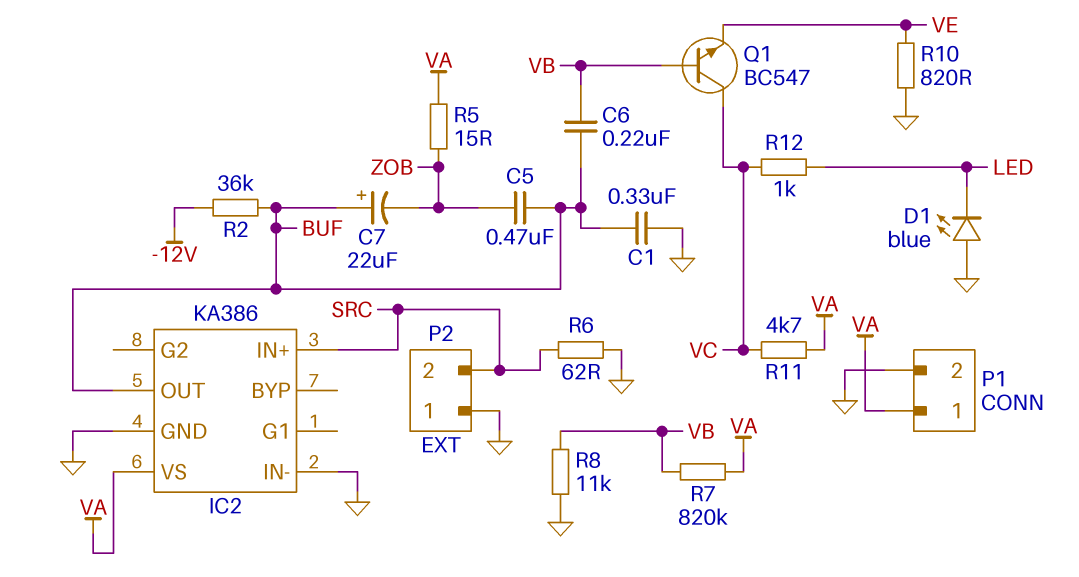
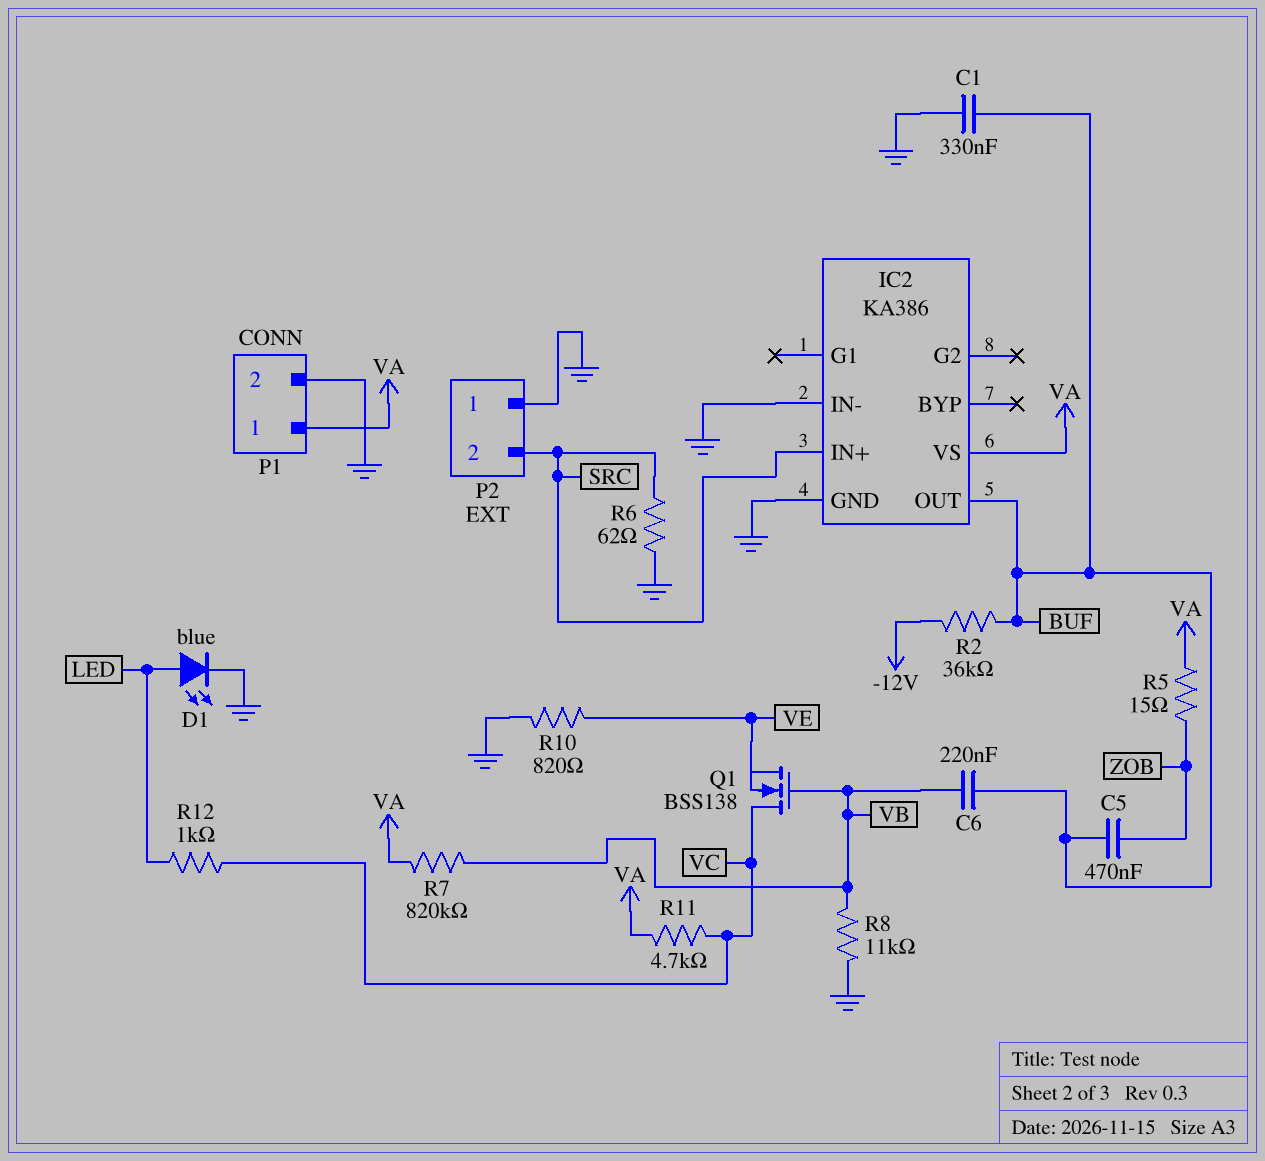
C7: 22uF (plus BUF, minus ZOB) -> none
D1: LED blue (A GND, K LED) -> LED blue (A LED, K GND)
Q1: NPN BC547 (B VB, C VC, E VE) -> NMOS BSS138 (G VB, D VC, S VE)

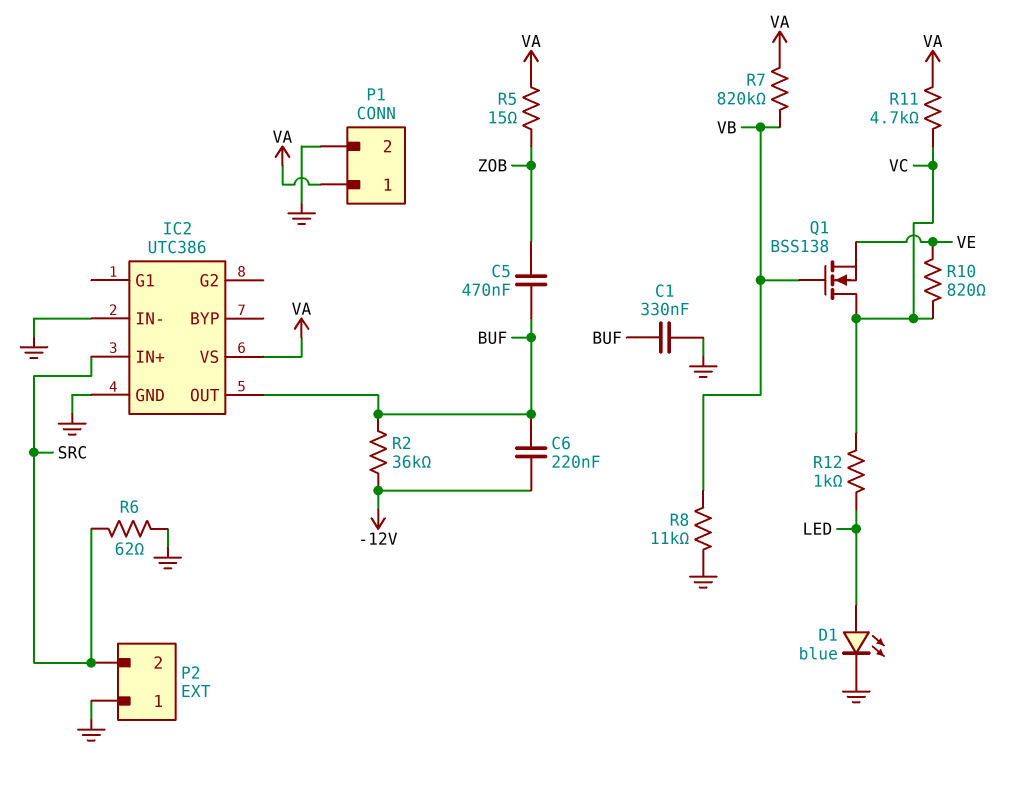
C6: 220nF (BUF, VB) -> 220nF (-12V, BUF)
IC2: KA386 -> UTC386
R10: 820 (GND, VE) -> 820 (VC, VE)

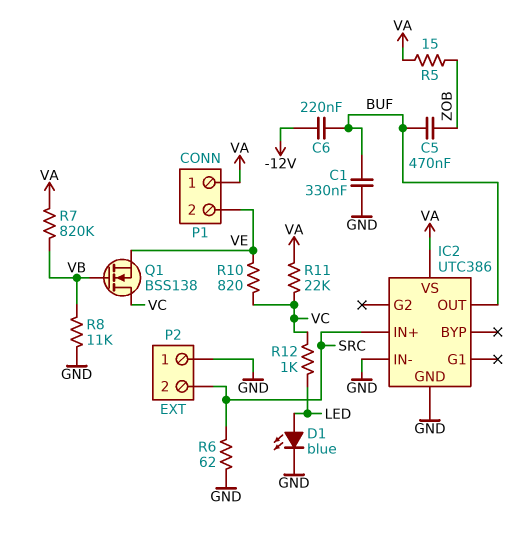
P1 pin 2: GND -> VE
R2: 36k (-12V, BUF) -> none
R11: 4.7k (VA, VC) -> 22k (VA, VC)

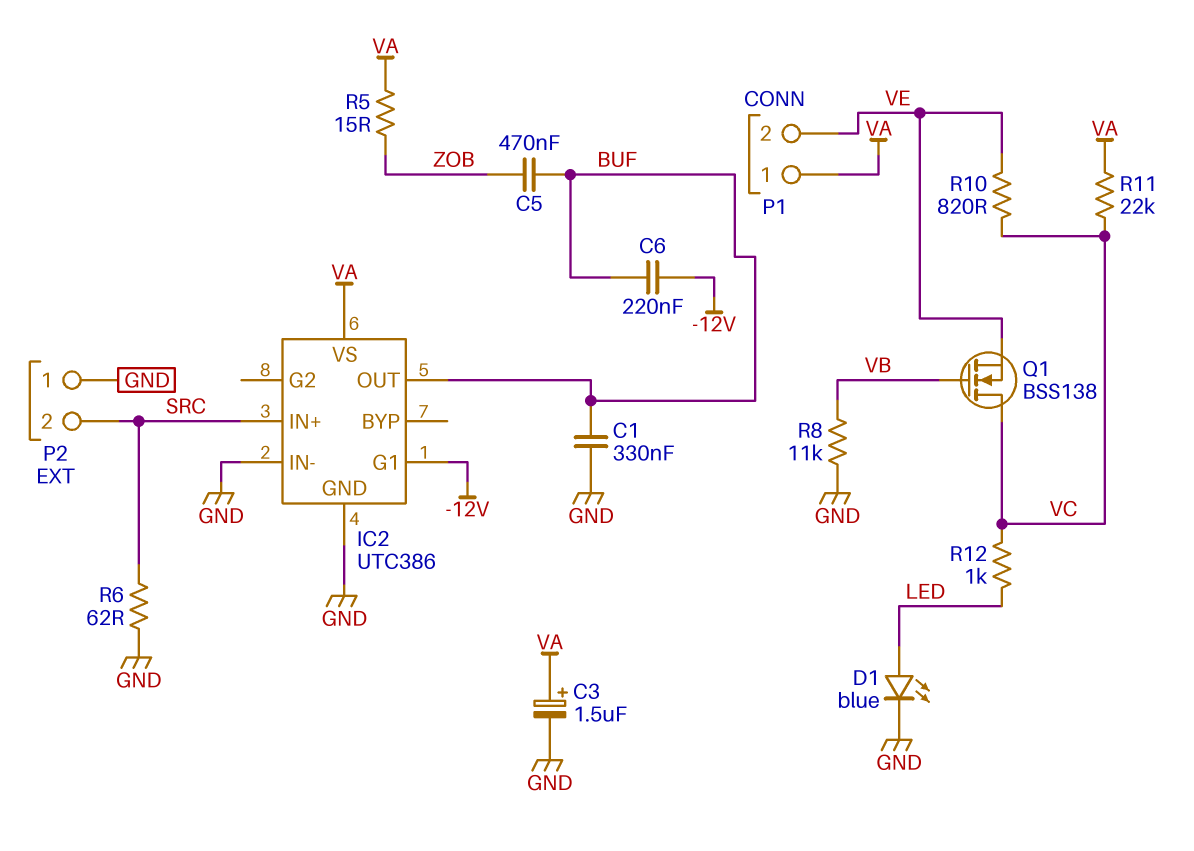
C3: none -> 1.5uF (plus VA, minus GND)
IC2 pin G1: none -> -12V
R7: 820k (VA, VB) -> none

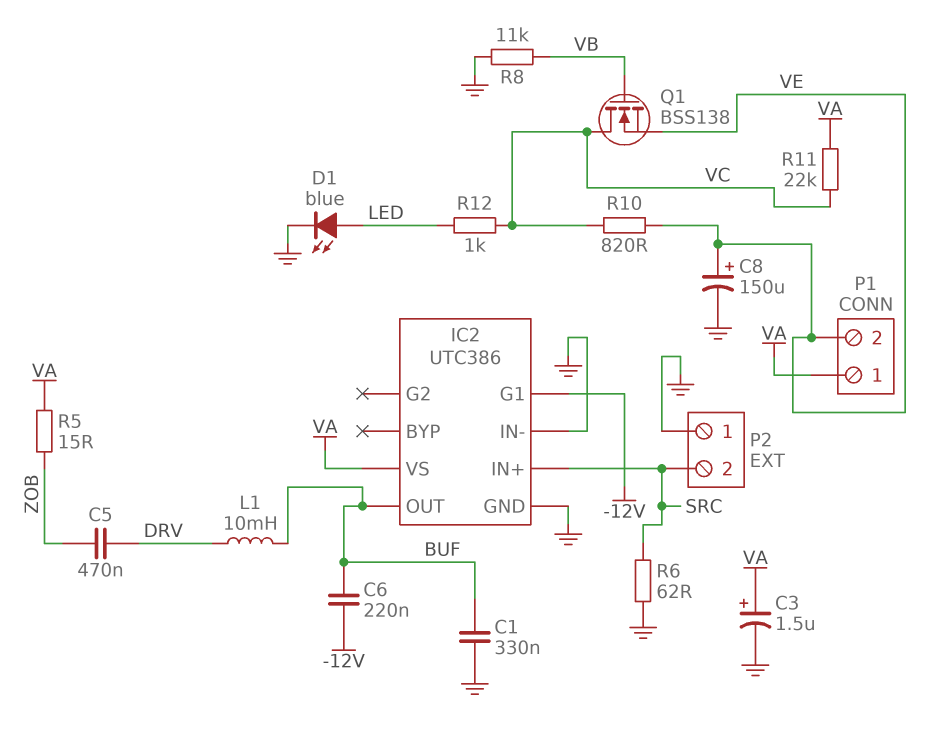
C5: 470nF (BUF, ZOB) -> 470nF (DRV, ZOB)
C8: none -> 150uF (plus VE, minus GND)
L1: none -> 10mH (BUF, DRV)

